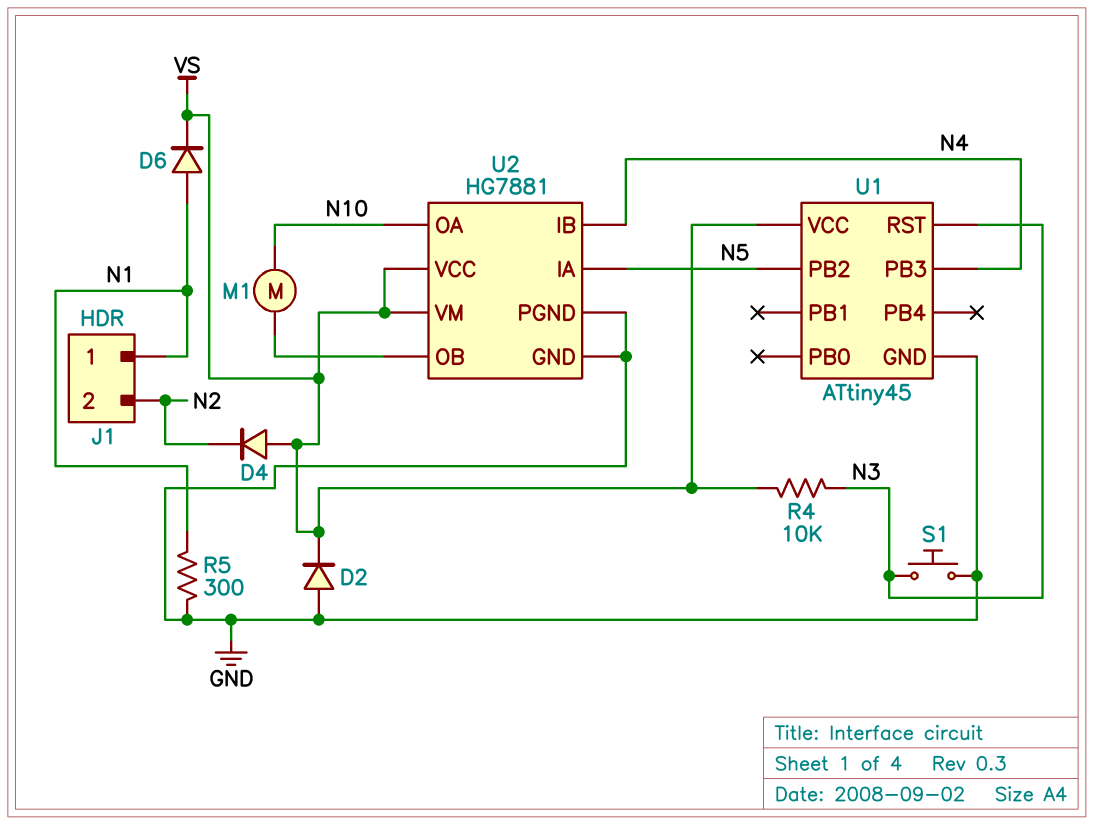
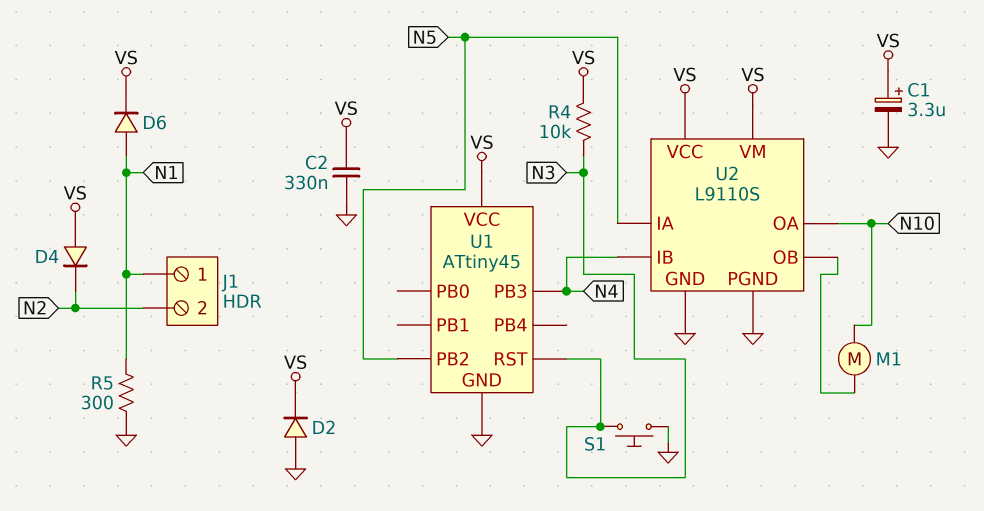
C1: none -> 3.3uF (plus VS, minus GND)
C2: none -> 330nF (GND, VS)
U2: HG7881 -> L9110S

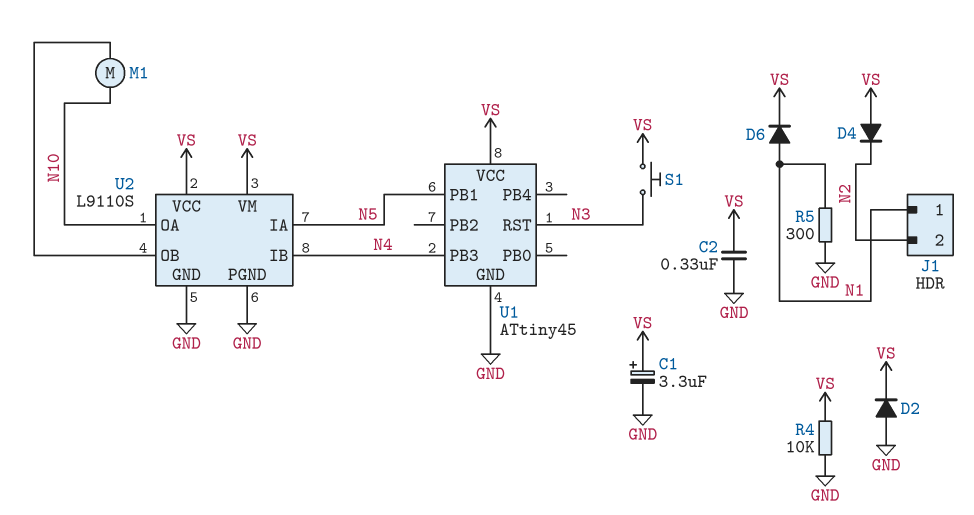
R4: 10k (N3, VS) -> 10k (GND, VS)
S1: button (GND, N3) -> button (N3, VS)
U1 pin PB1: none -> N5
U1 pin PB2: N5 -> none

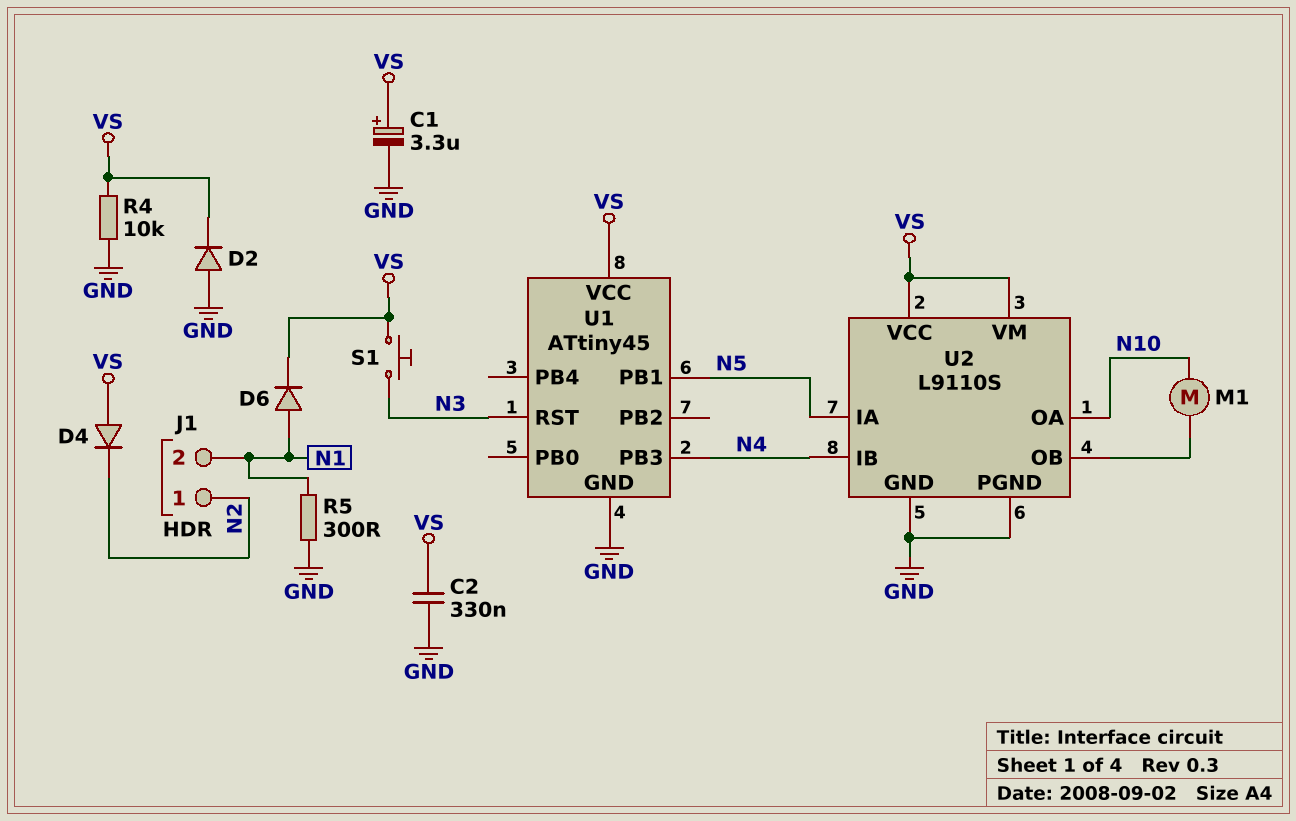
J1 pin 1: N1 -> N2
J1 pin 2: N2 -> N1

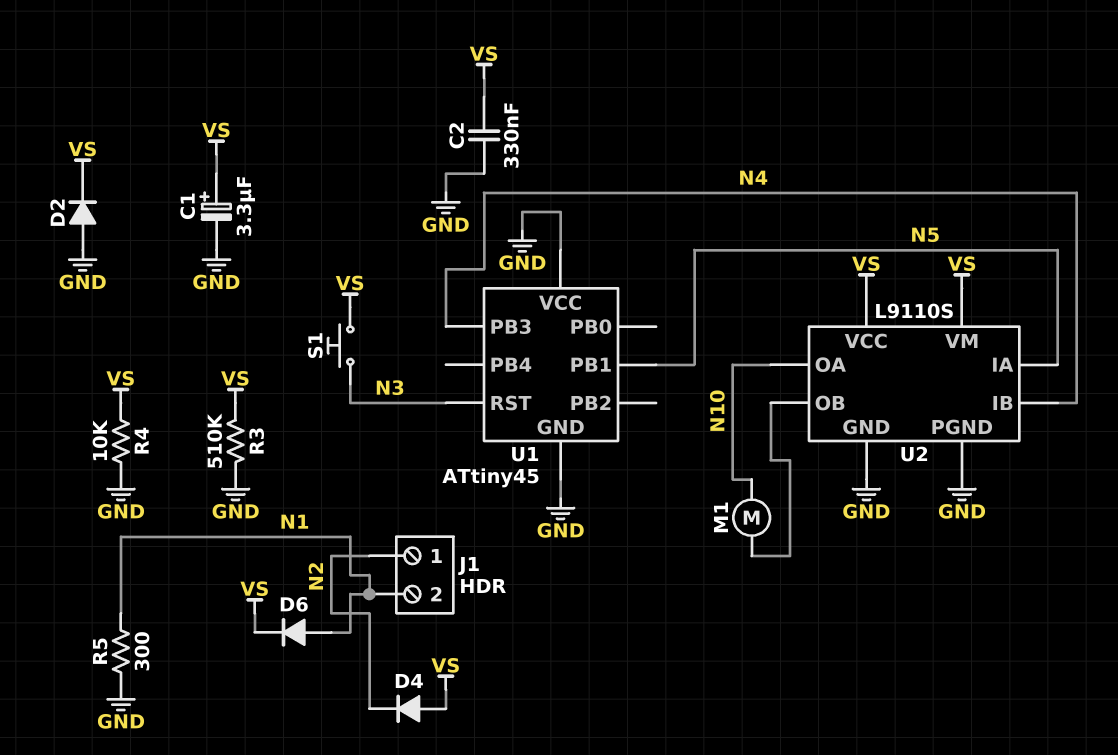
R3: none -> 510k (GND, VS)
U1 pin VCC: VS -> GND

